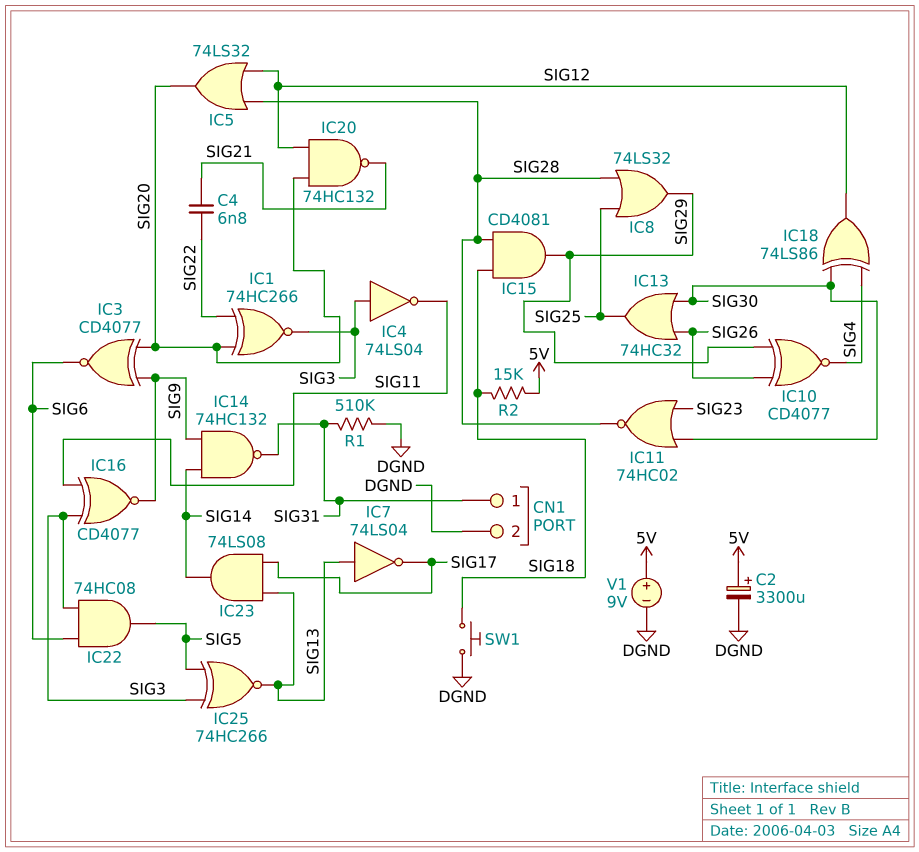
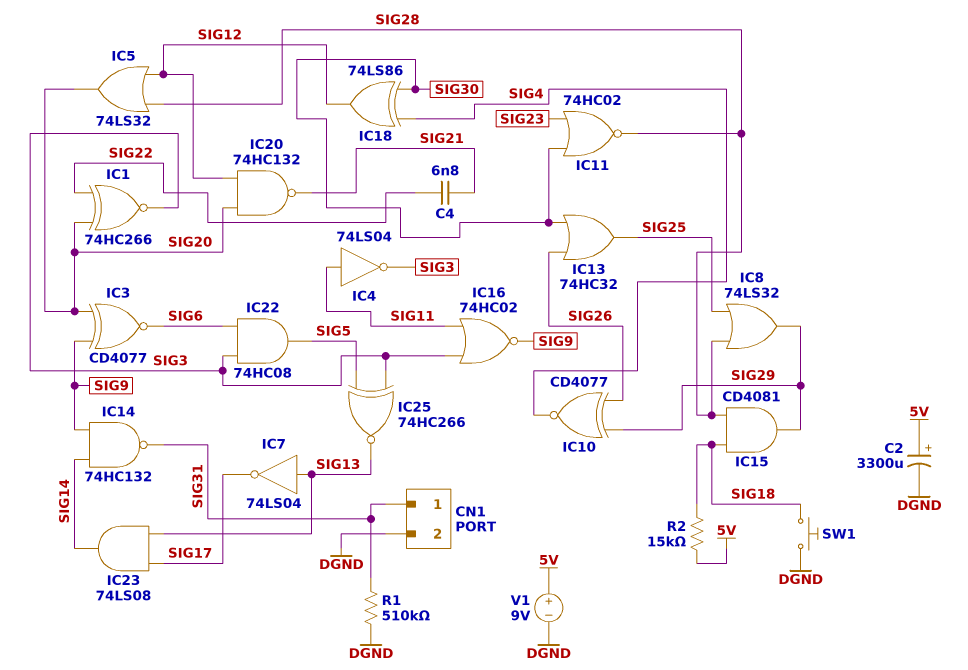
IC4: NOT 74LS04 (in SIG3, out SIG11) -> NOT 74LS04 (in SIG11, out SIG3)
IC16: XNOR CD4077 (in SIG3, in SIG11, out SIG9) -> NOR 74HC02 (in SIG3, in SIG11, out SIG9)

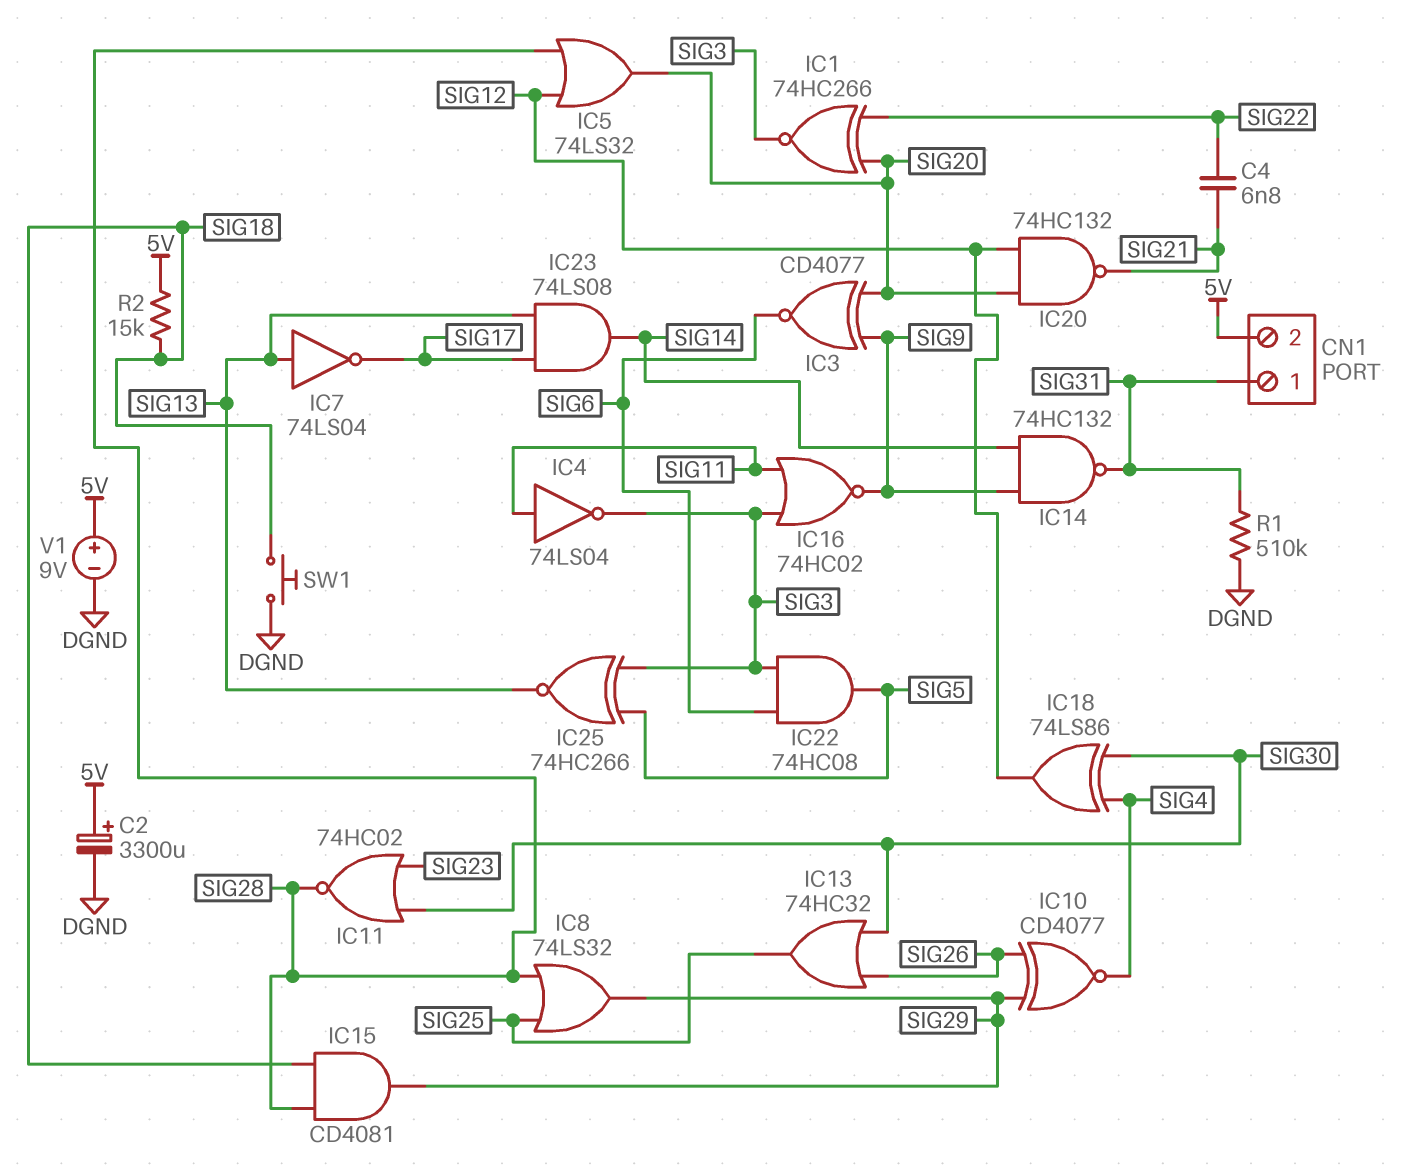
CN1 pin 2: DGND -> 5V

